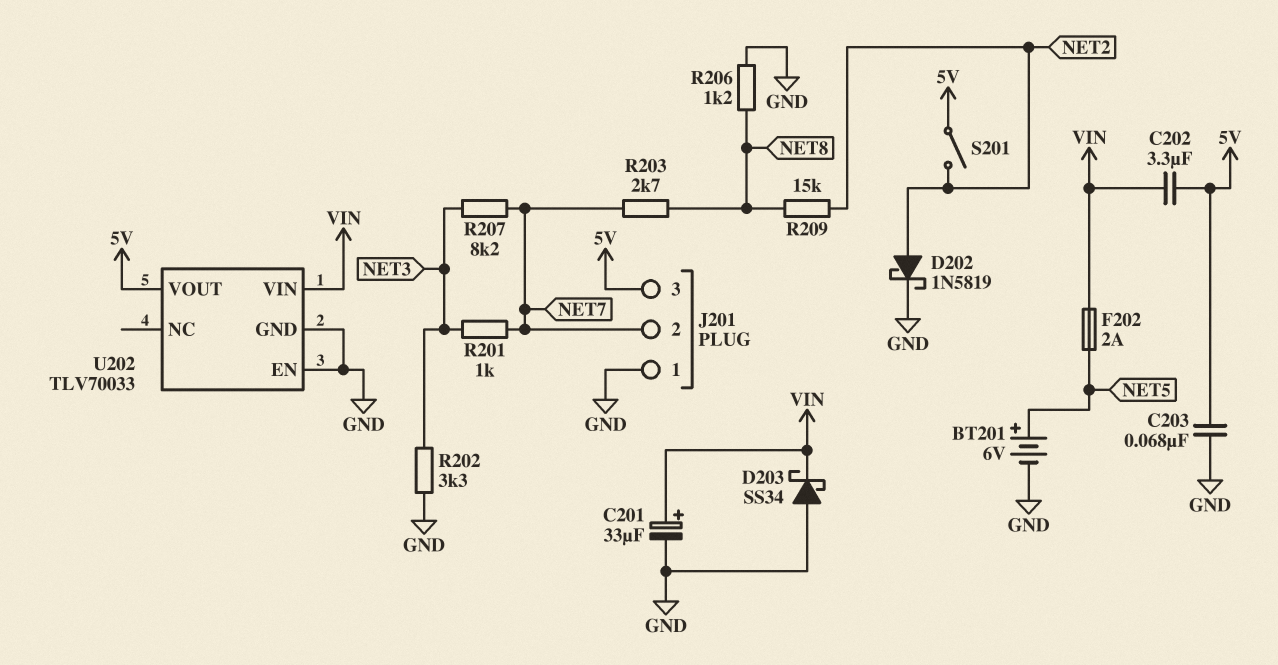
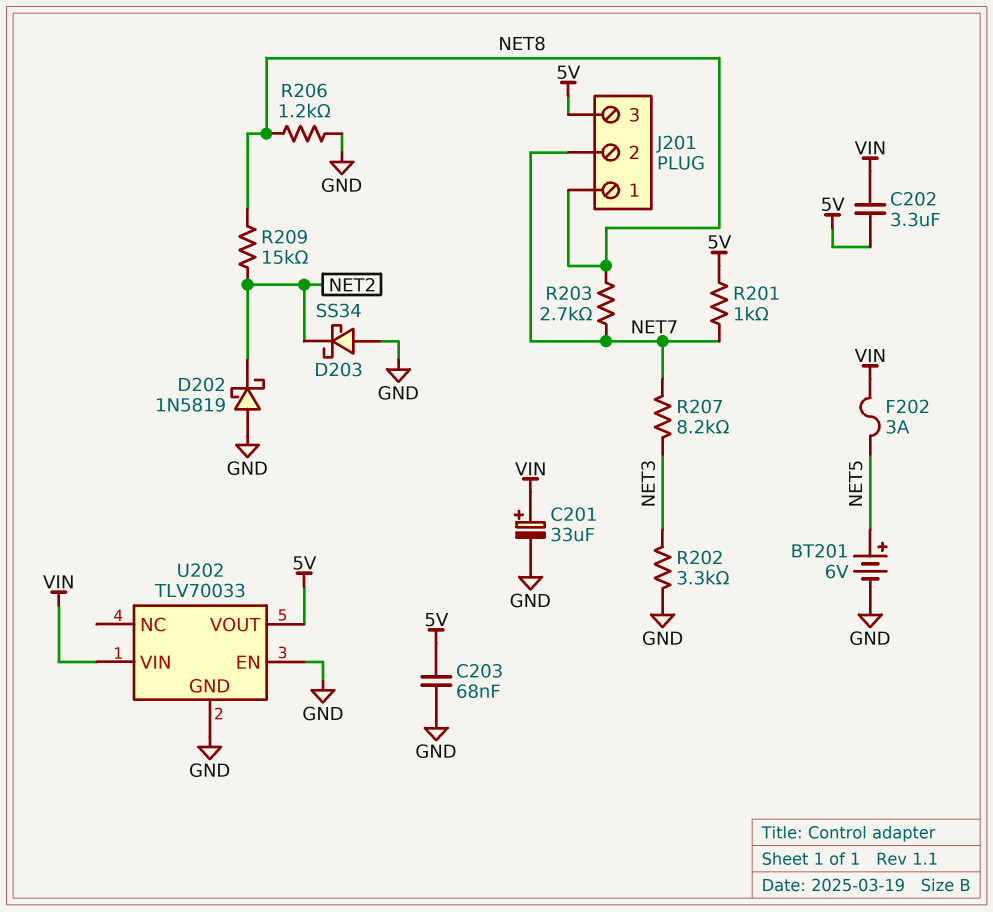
D202: schottky 1N5819 (A NET2, K GND) -> schottky 1N5819 (A GND, K NET2)
D203: schottky SS34 (A GND, K VIN) -> schottky SS34 (A GND, K NET2)
F202: 2A (NET5, VIN) -> 3A (NET5, VIN)
J201 pin 1: GND -> NET8
R201: 1k (NET3, NET7) -> 1k (5V, NET7)
S201: switch (5V, NET2) -> none

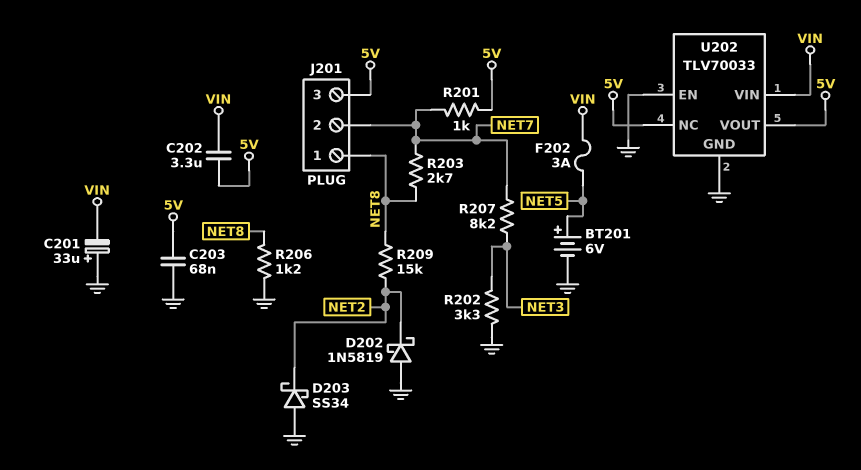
C201: 33uF (plus VIN, minus GND) -> 33uF (plus GND, minus VIN)
U202 pin NC: none -> 5V

